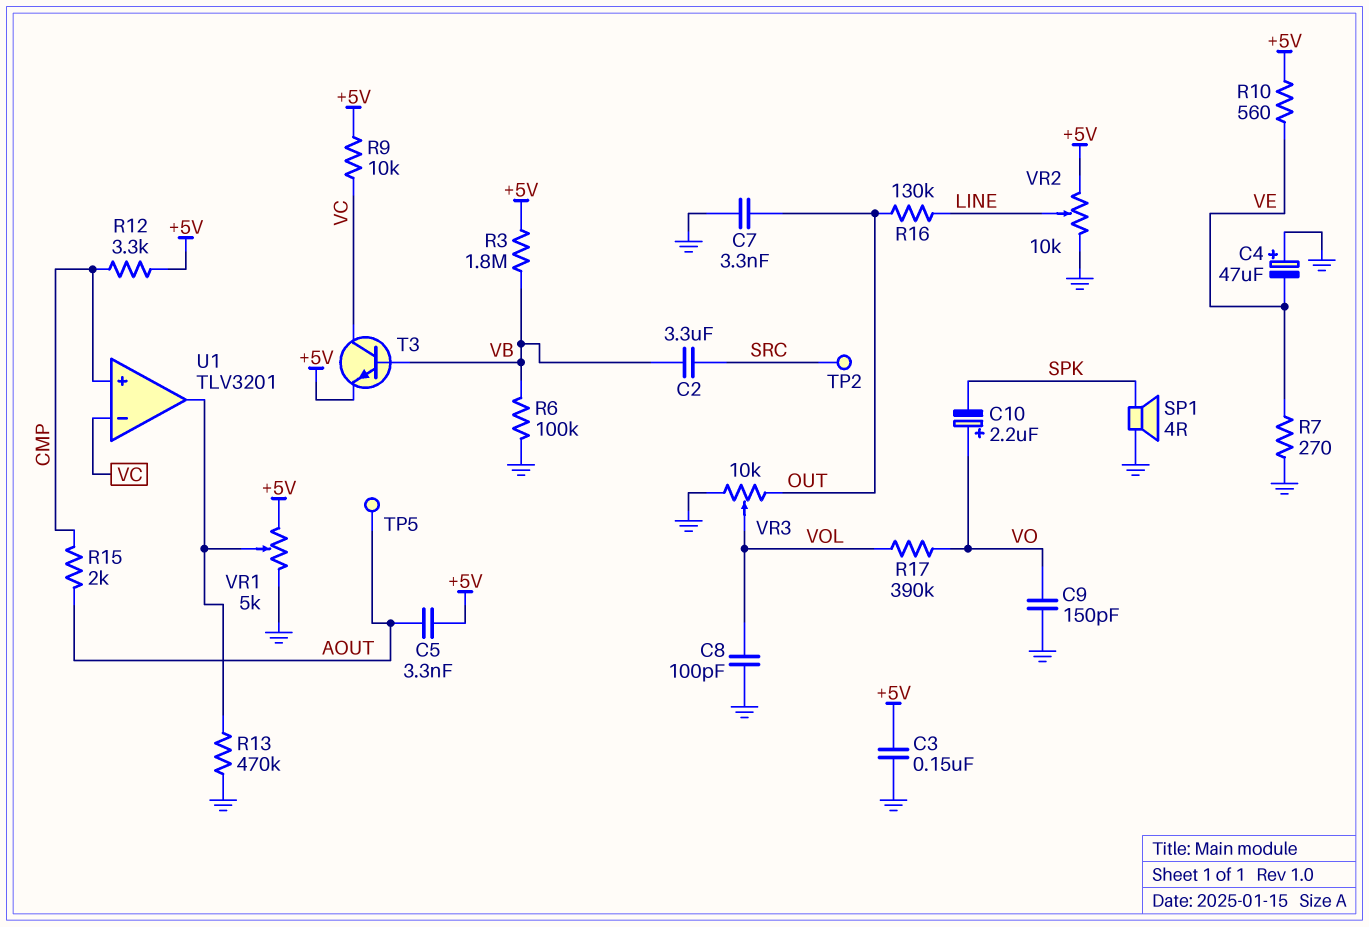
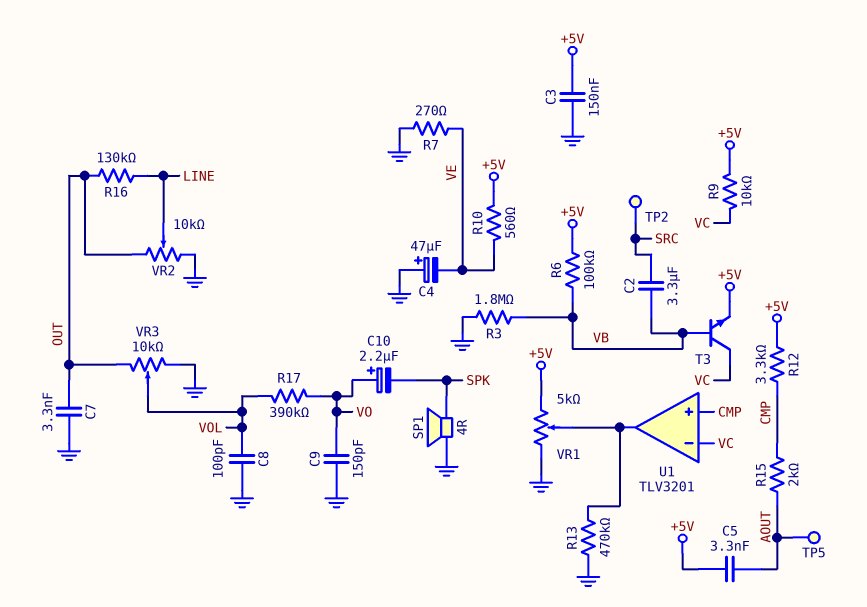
R3: 1.8M (+5V, VB) -> 1.8M (GND, VB)
R6: 100k (GND, VB) -> 100k (+5V, VB)
VR2: 10k (+5V, GND, wiper LINE) -> 10k (GND, OUT, wiper LINE)

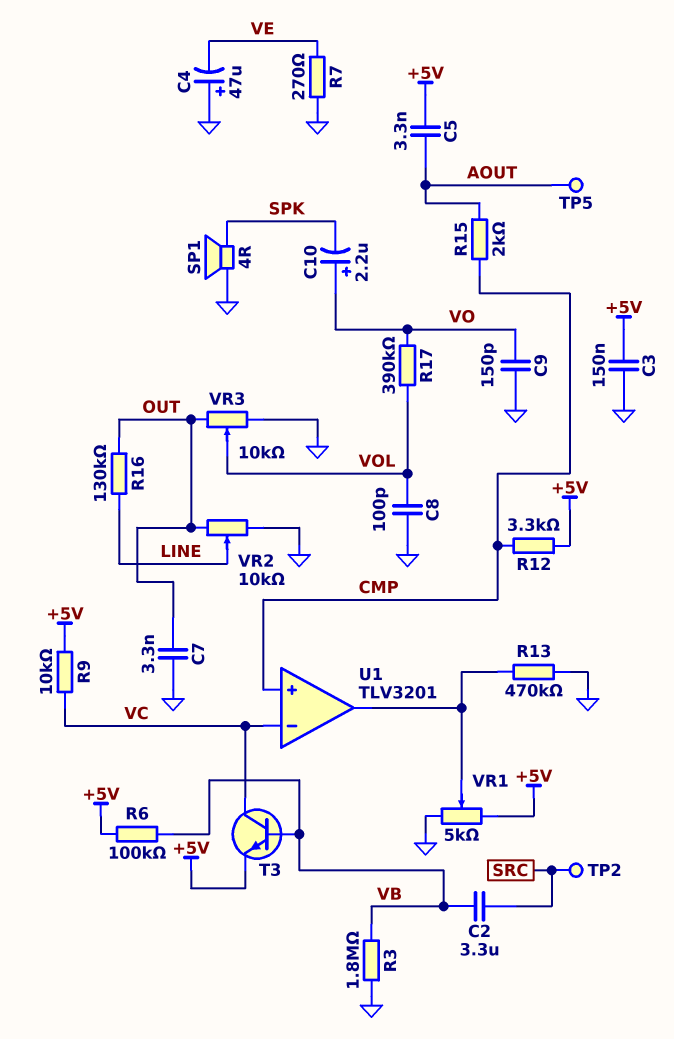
R10: 560 (+5V, VE) -> none

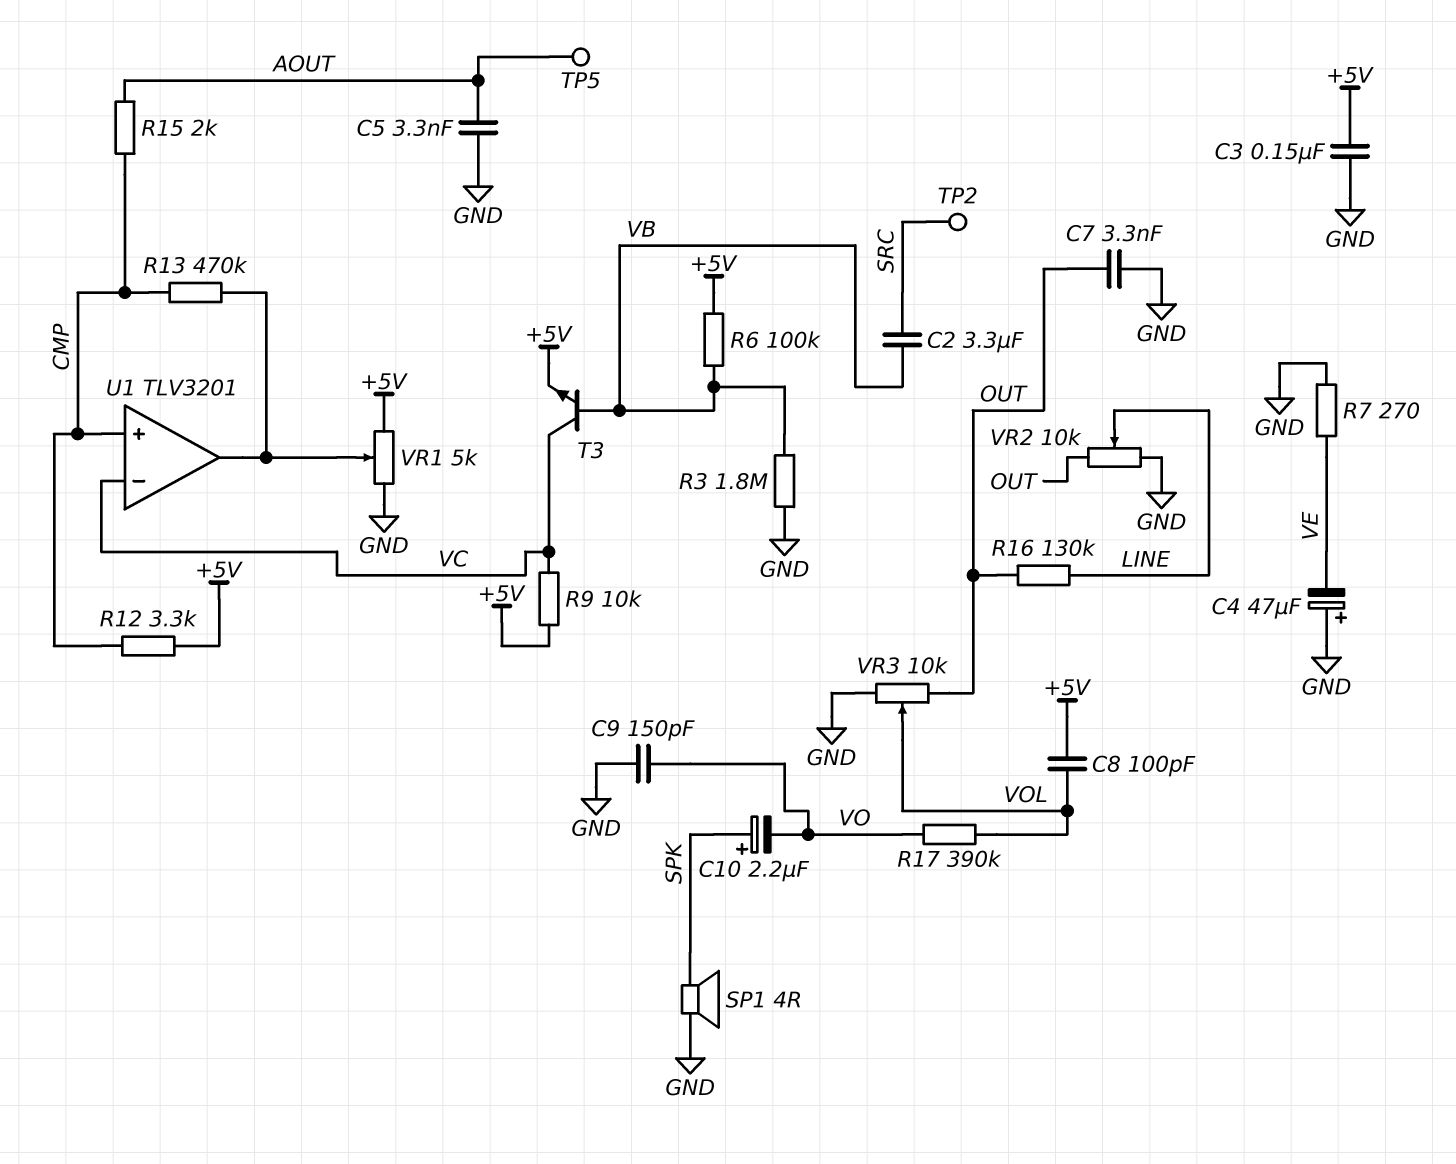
C5: 3.3nF (+5V, AOUT) -> 3.3nF (AOUT, GND)
C8: 100pF (GND, VOL) -> 100pF (+5V, VOL)
C10: 2.2uF (plus VO, minus SPK) -> 2.2uF (plus SPK, minus VO)
R13: 470k (GND, U1/out) -> 470k (CMP, U1/out)

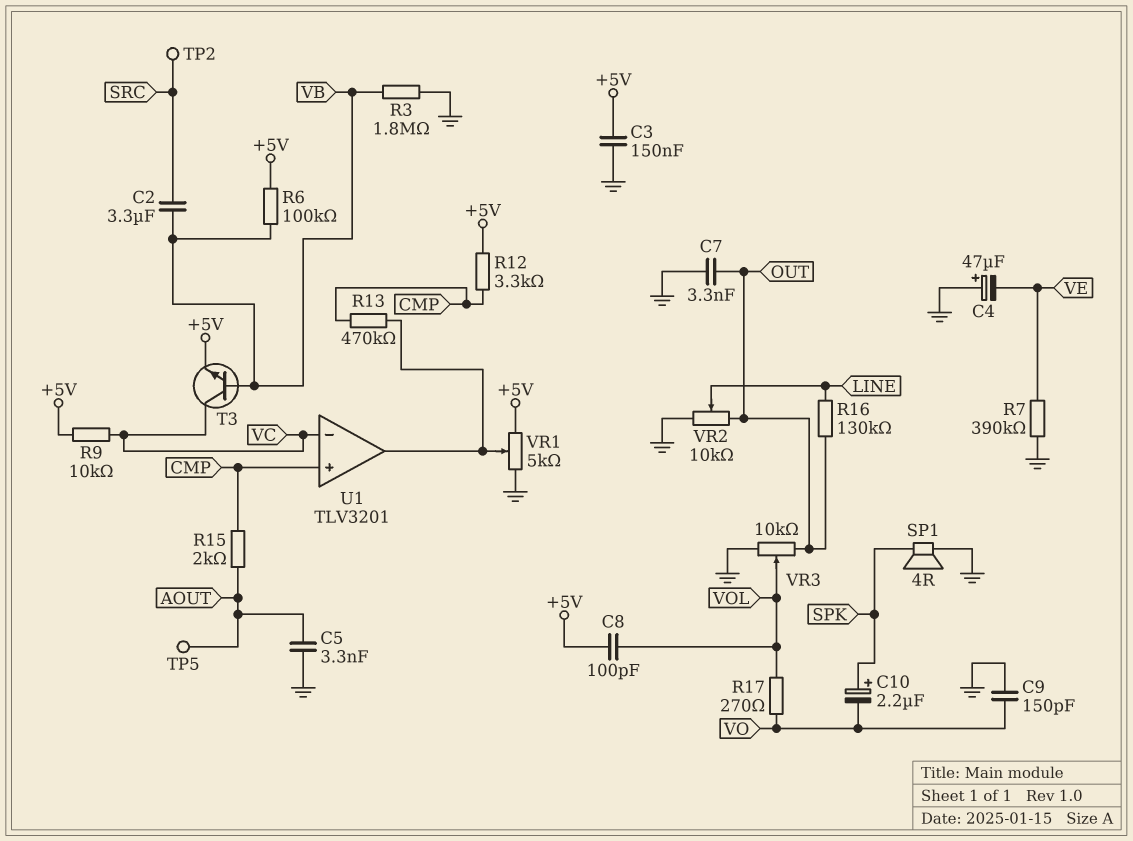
R7: 270 (GND, VE) -> 390k (GND, VE)
R17: 390k (VO, VOL) -> 270 (VO, VOL)

